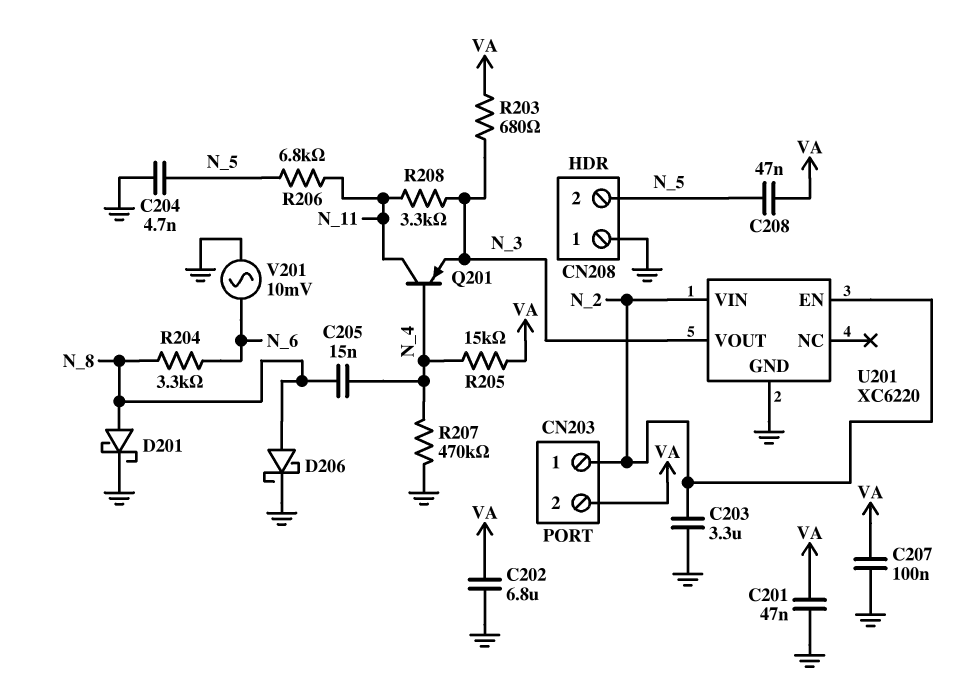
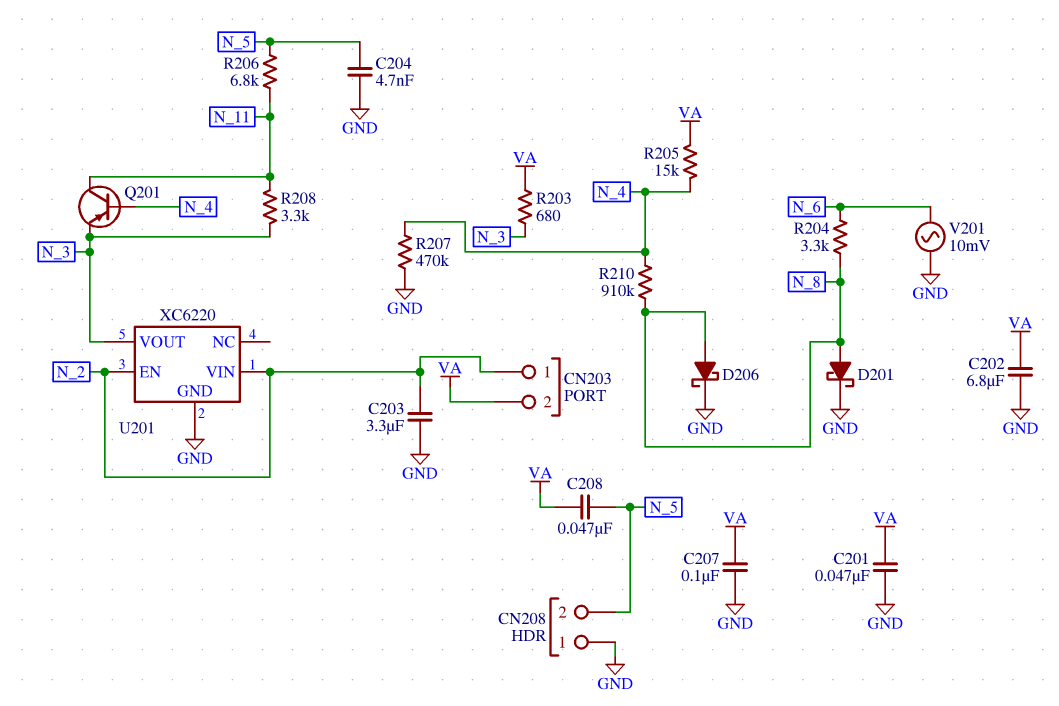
C205: 15nF (N_4, N_8) -> none
R210: none -> 910k (N_4, N_8)

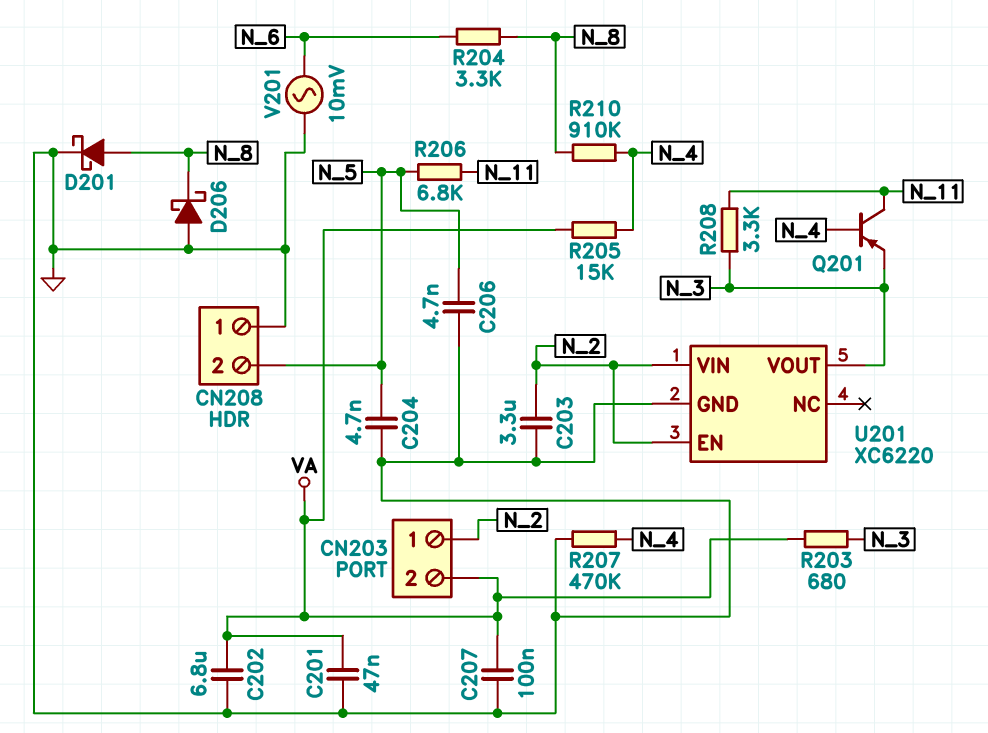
C206: none -> 4.7nF (GND, N_5)
C208: 47nF (N_5, VA) -> none
D206: schottky (A N_8, K GND) -> schottky (A GND, K N_8)

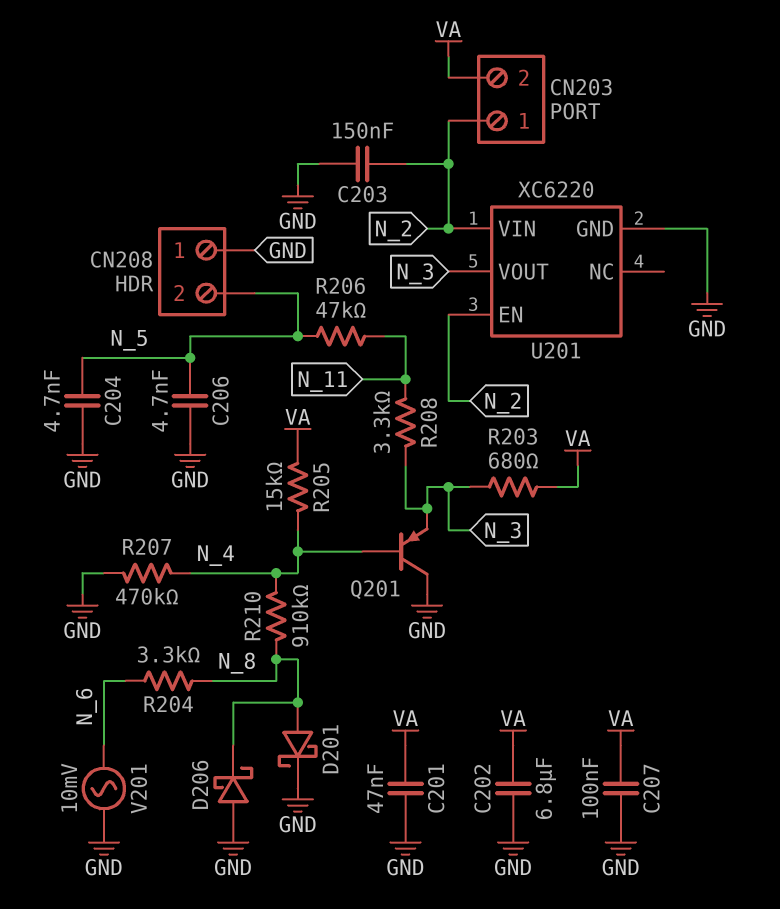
C203: 3.3uF (GND, N_2) -> 150nF (GND, N_2)
Q201: PNP (B N_4, C N_11, E N_3) -> PNP (B N_4, C GND, E N_3)
R206: 6.8k (N_5, N_11) -> 47k (N_5, N_11)

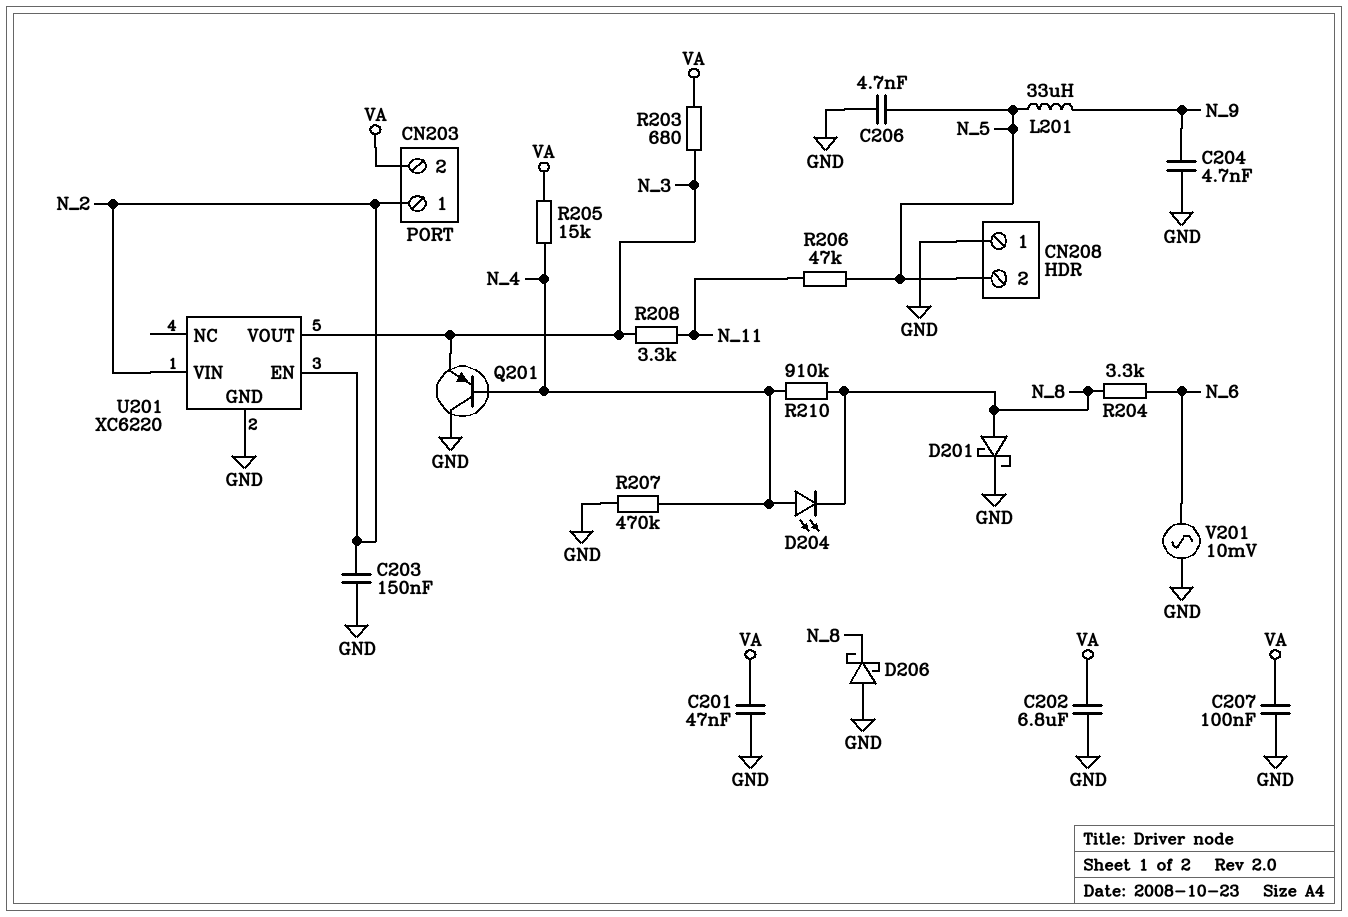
C204: 4.7nF (GND, N_5) -> 4.7nF (GND, N_9)
D204: none -> LED (A N_4, K N_8)
L201: none -> 33uH (N_5, N_9)

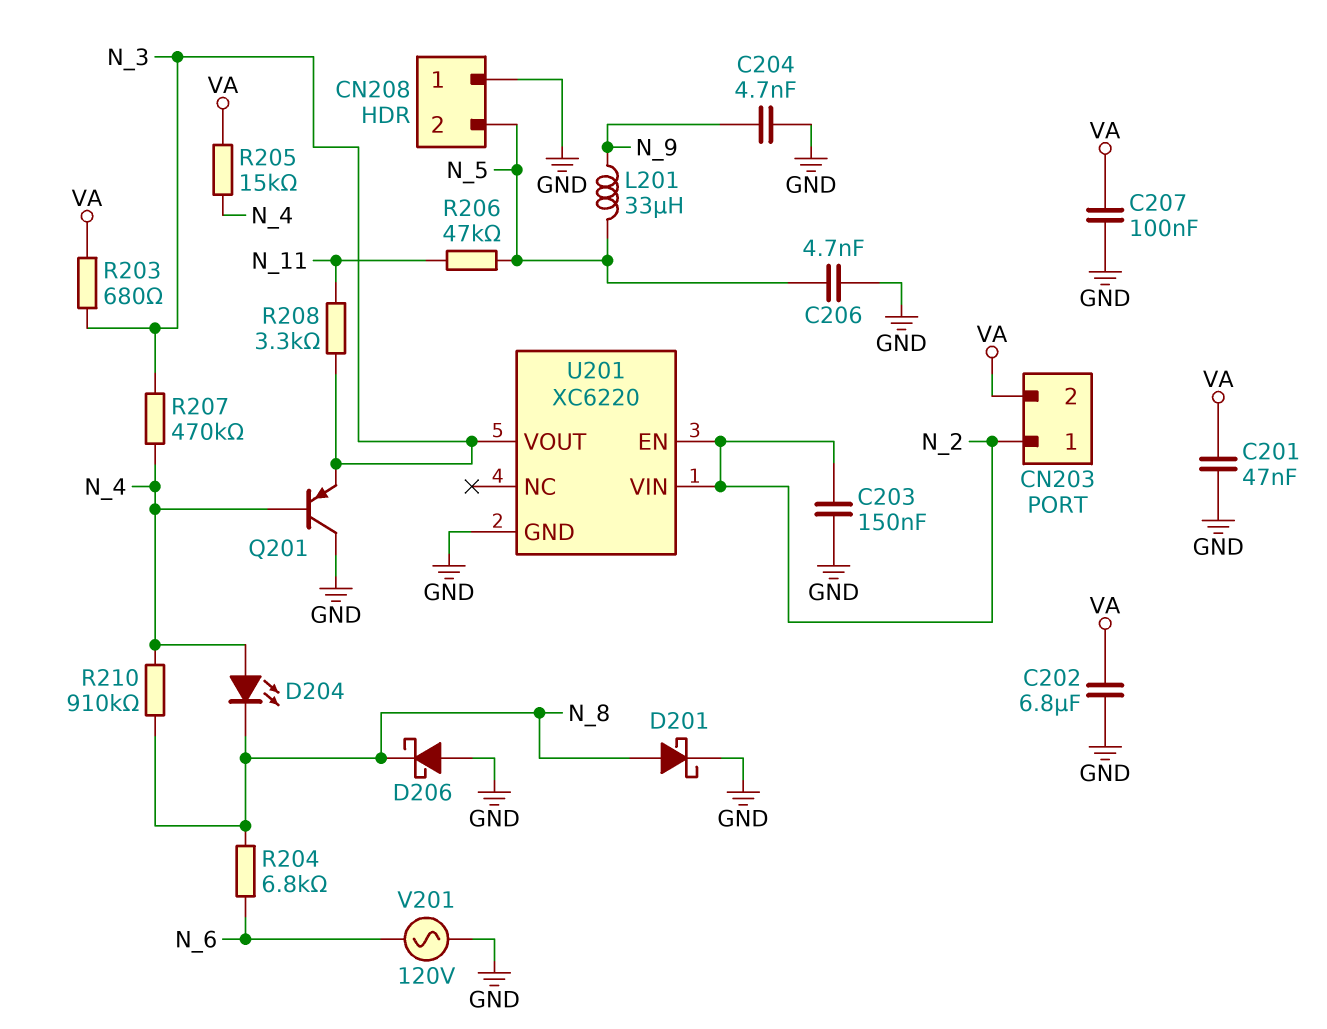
R204: 3.3k (N_6, N_8) -> 6.8k (N_6, N_8)
R207: 470k (GND, N_4) -> 470k (N_3, N_4)
V201: AC 10mV (GND, N_6) -> AC 120V (GND, N_6)

